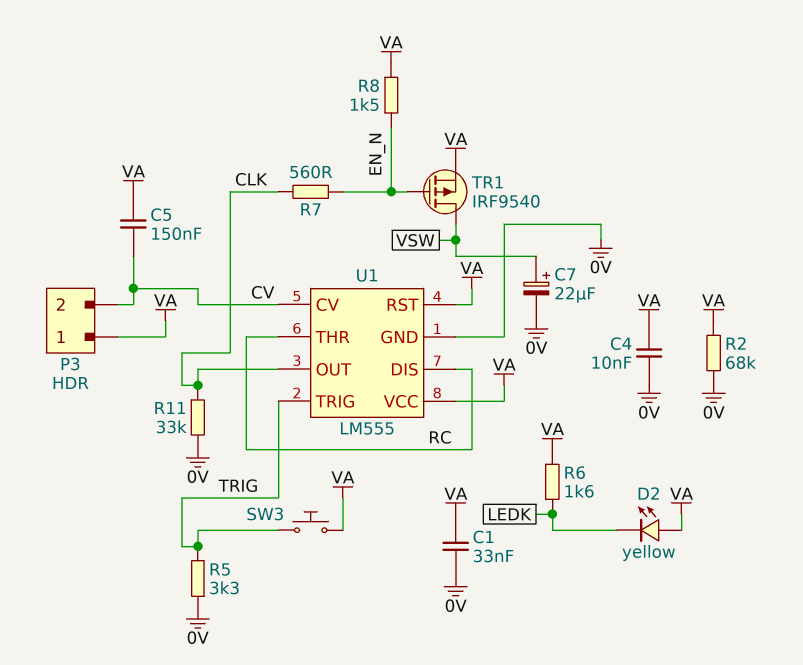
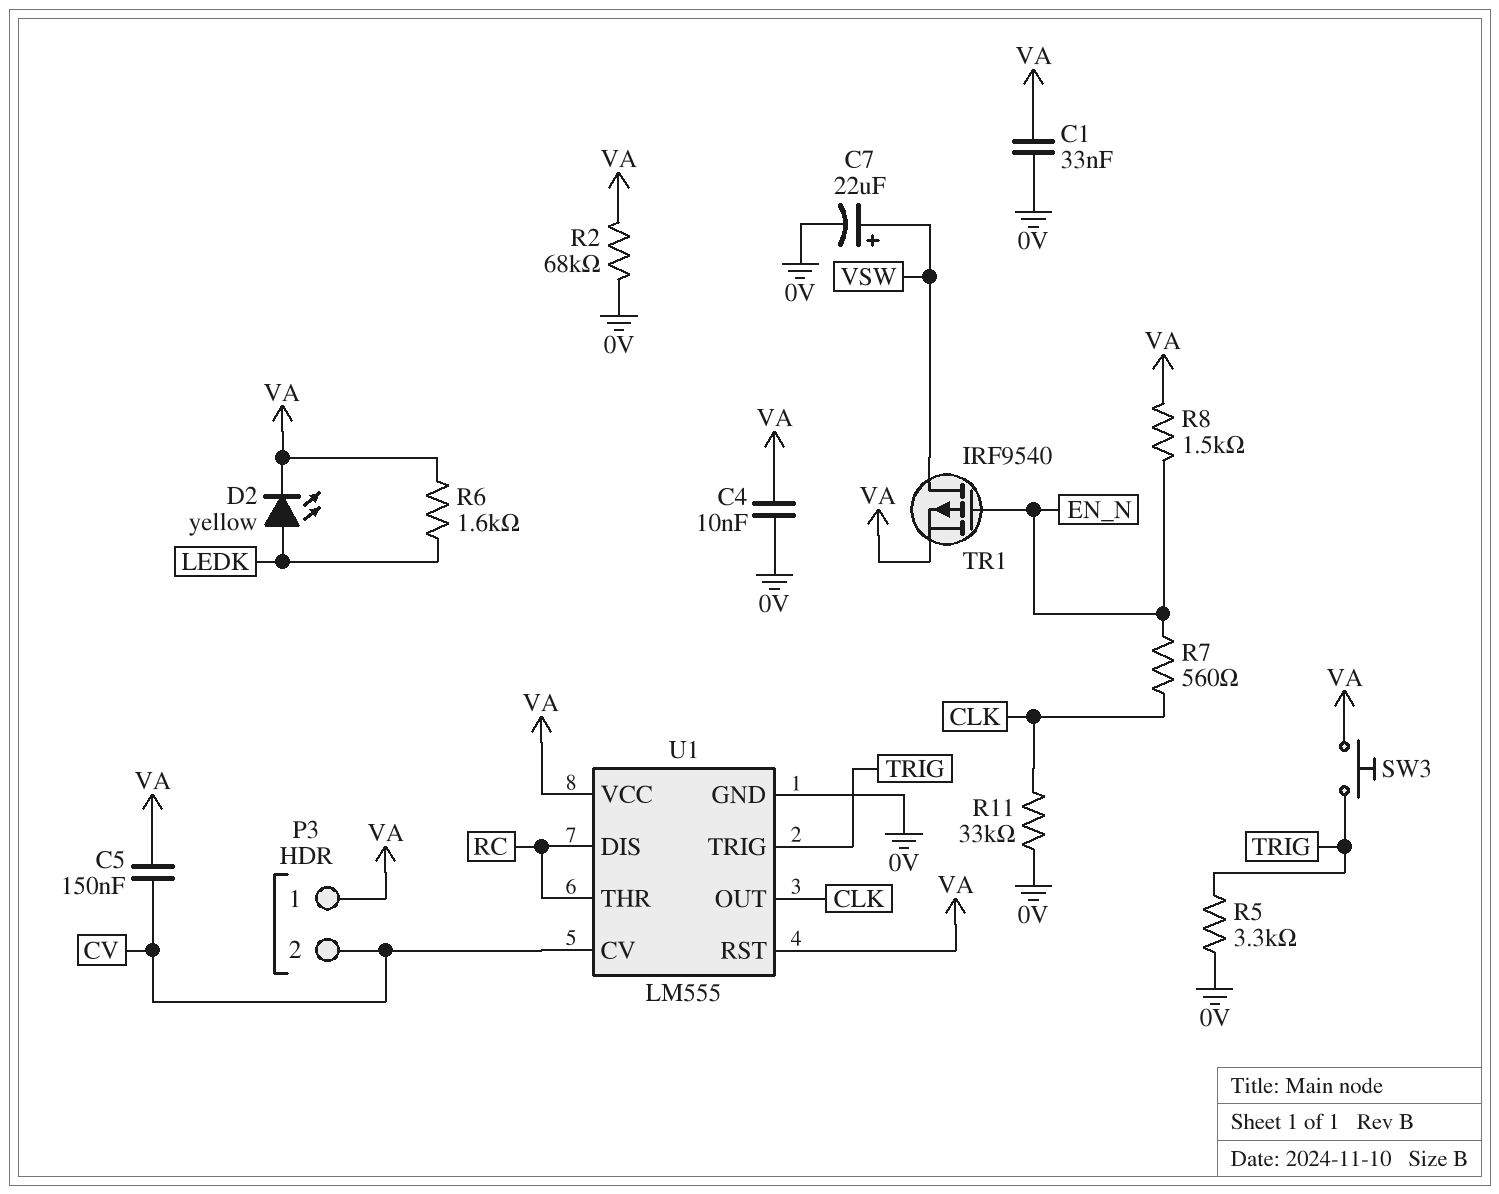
D2: LED yellow (A VA, K LEDK) -> LED yellow (A LEDK, K VA)

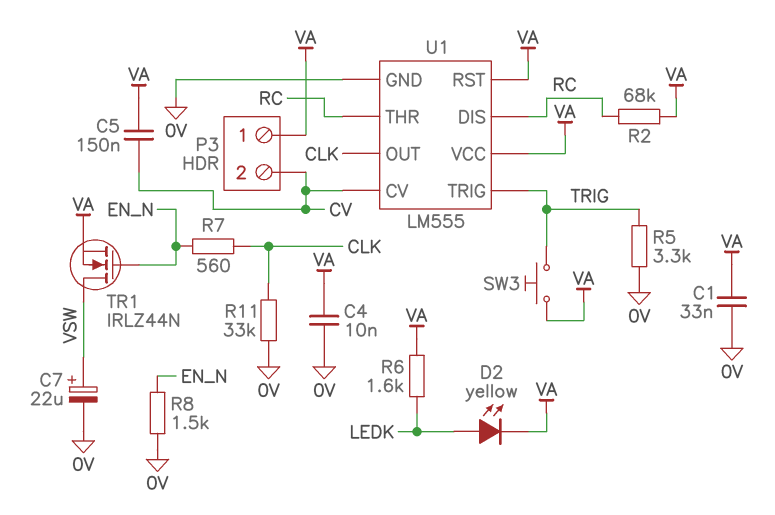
R2: 68k (0V, VA) -> 68k (RC, VA)
R8: 1.5k (EN_N, VA) -> 1.5k (0V, EN_N)
TR1: PMOS IRF9540 (G EN_N, D VSW, S VA) -> NMOS IRLZ44N (G EN_N, D VSW, S VA)

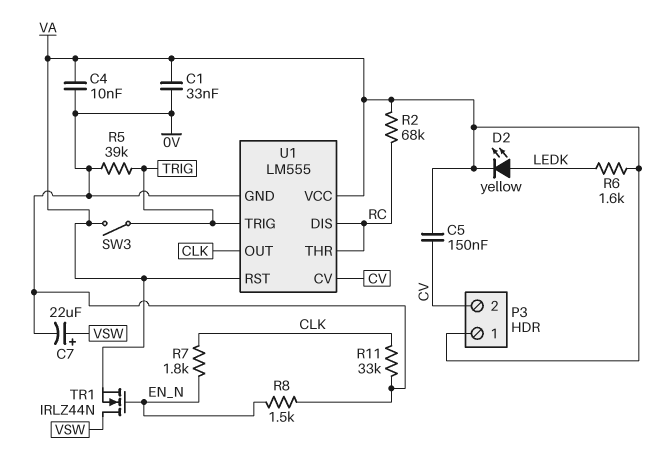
R5: 3.3k (0V, TRIG) -> 39k (0V, TRIG)
R7: 560 (CLK, EN_N) -> 1.8k (CLK, EN_N)
SW3: button (TRIG, VA) -> switch (TRIG, VA)

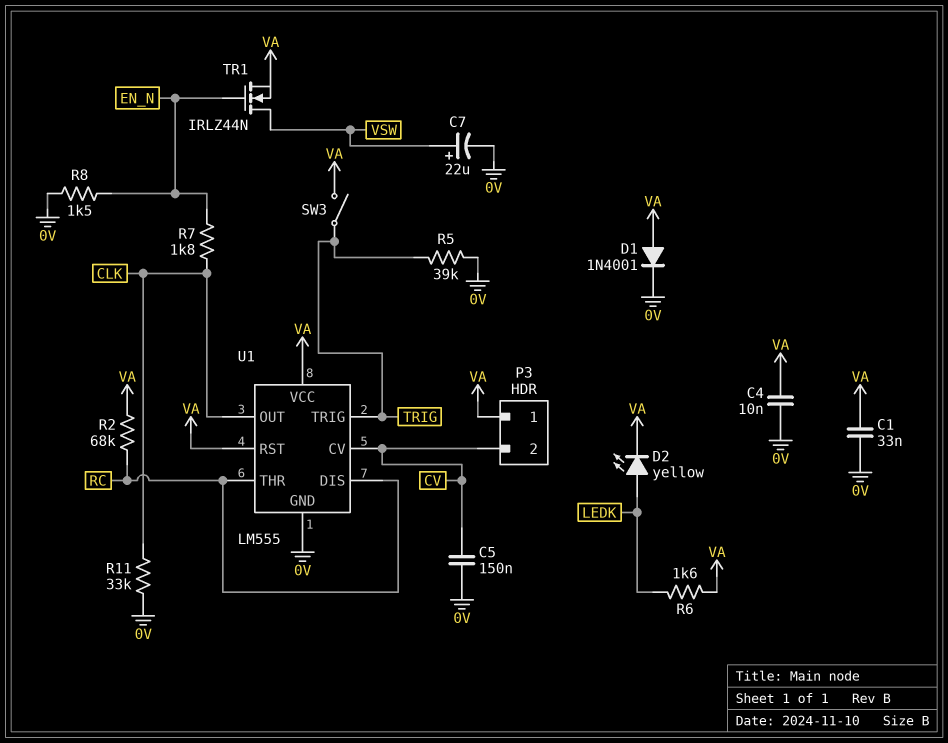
C5: 150nF (CV, VA) -> 150nF (0V, CV)
D1: none -> diode 1N4001 (A VA, K 0V)

